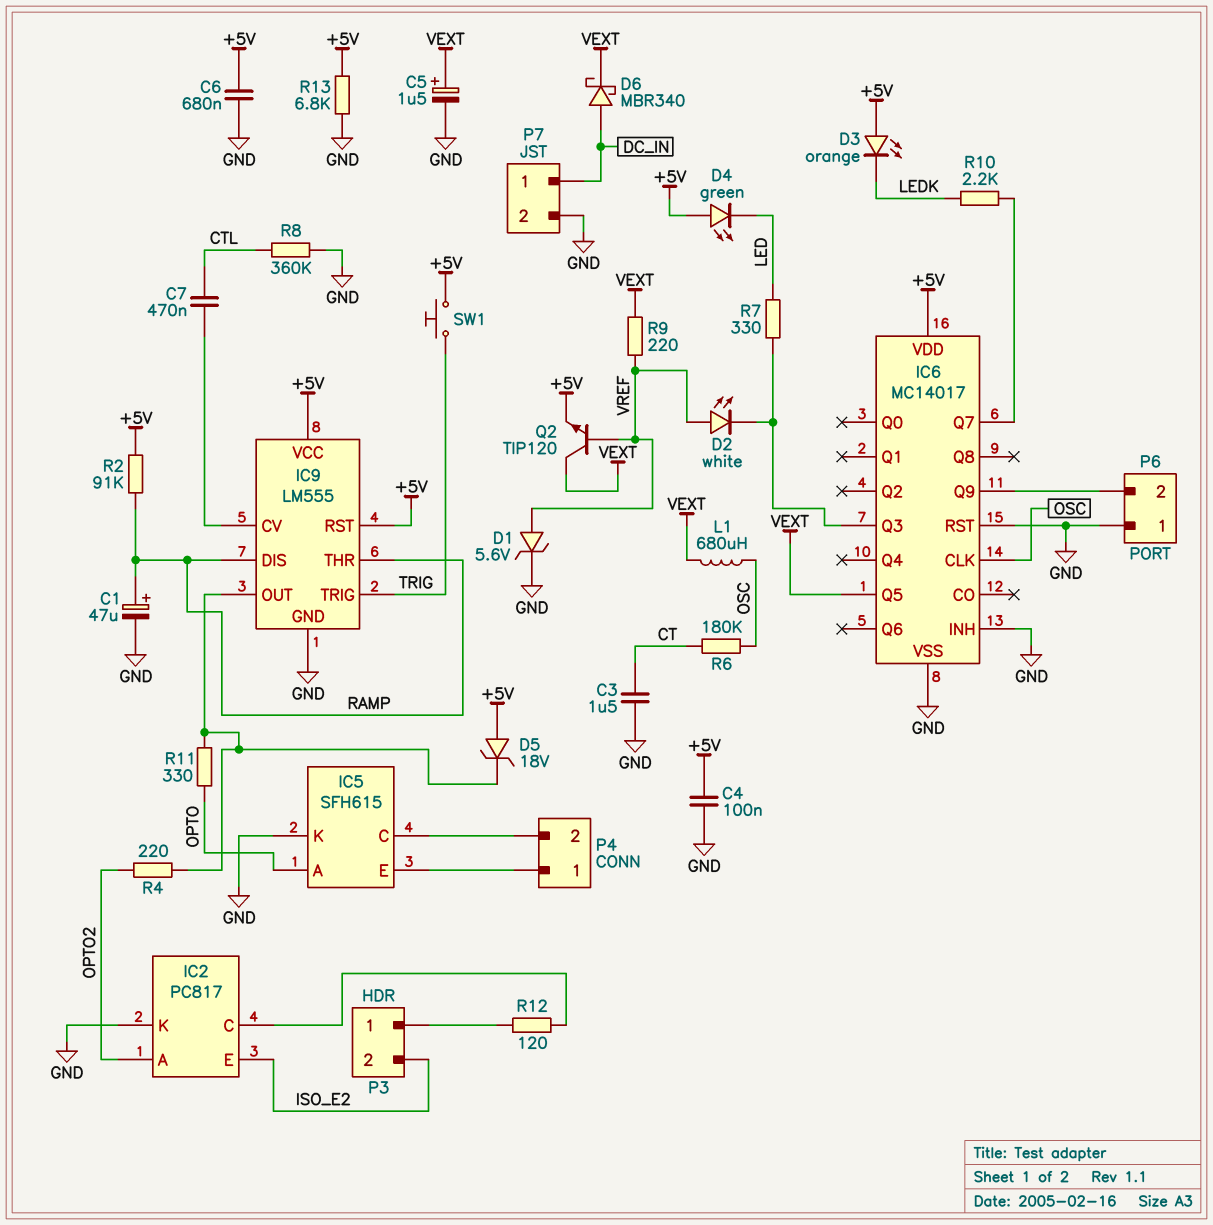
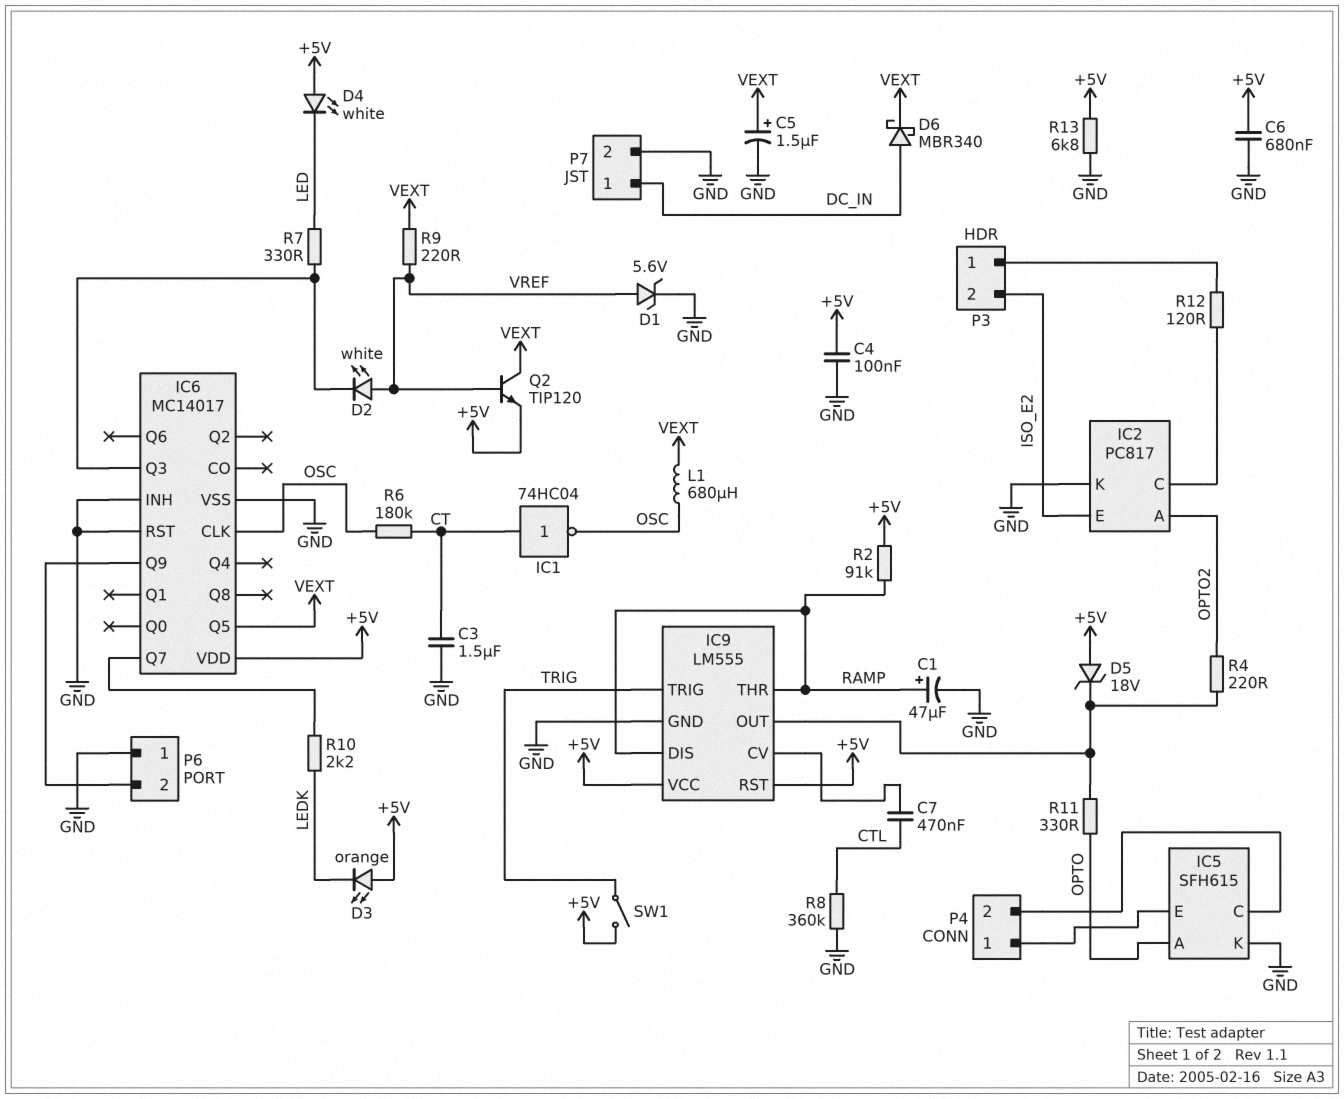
D4: LED green (A +5V, K LED) -> LED white (A +5V, K LED)
IC1: none -> NOT 74HC04 (in CT, out OSC)
SW1: button (+5V, TRIG) -> switch (+5V, TRIG)

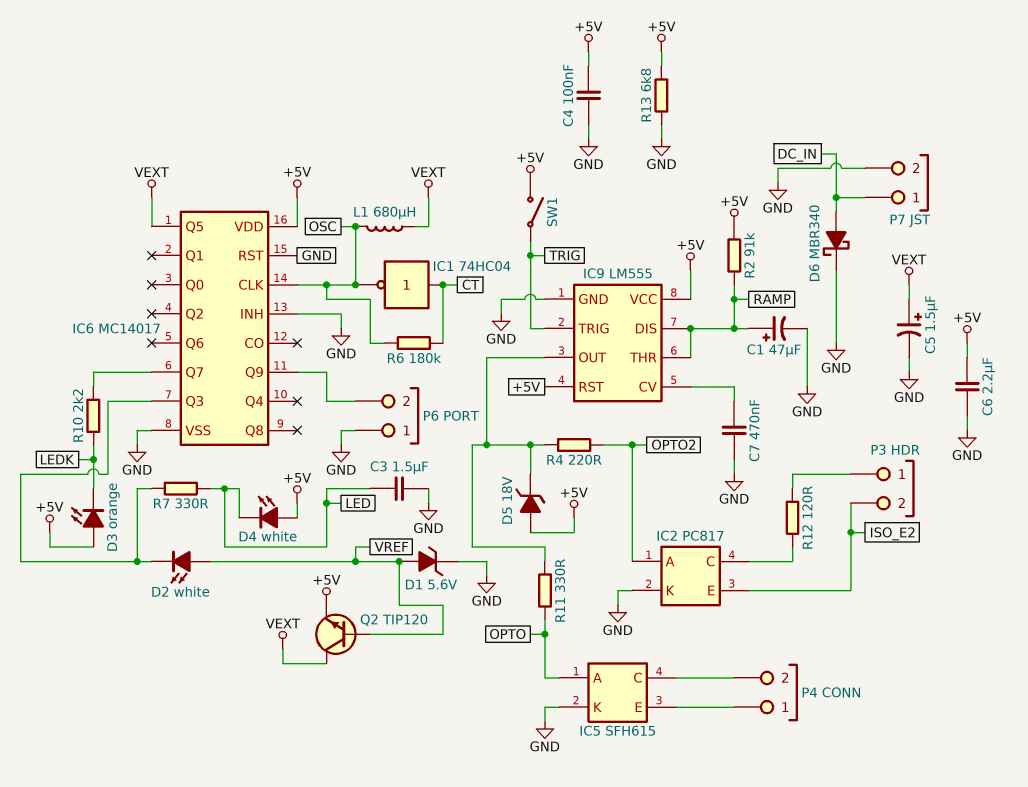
C3: 1.5uF (CT, GND) -> 1.5uF (GND, LED)
C6: 680nF (+5V, GND) -> 2.2uF (+5V, GND)
C7: 470nF (CTL, IC9/CV) -> 470nF (GND, IC9/CV)
D6: schottky MBR340 (A DC_IN, K VEXT) -> schottky MBR340 (A DC_IN, K GND)
R8: 360k (CTL, GND) -> none
R9: 220 (VEXT, VREF) -> none

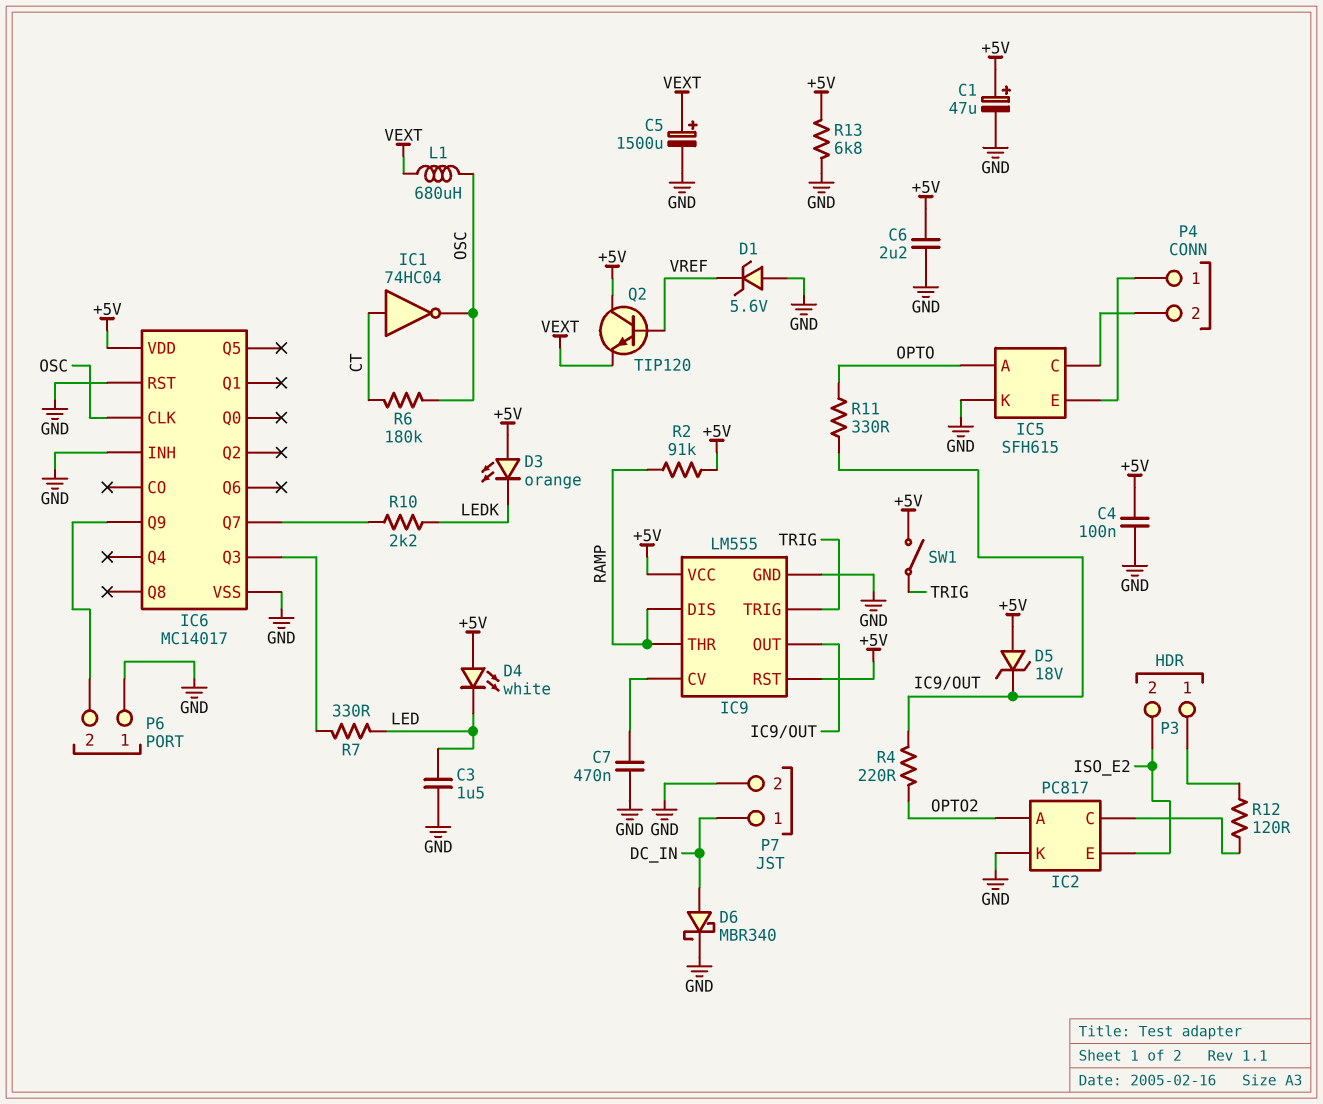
C1: 47uF (plus RAMP, minus GND) -> 47uF (plus +5V, minus GND)
C5: 1.5uF (plus VEXT, minus GND) -> 1500uF (plus VEXT, minus GND)
D1: zener 5.6V (A VREF, K GND) -> zener 5.6V (A GND, K VREF)
D2: LED white (A VREF, K IC6/Q3) -> none
IC6 pin Q5: VEXT -> none
Q2: NPN TIP120 (B VREF, C VEXT, E +5V) -> NPN TIP120 (B VREF, C +5V, E VEXT)

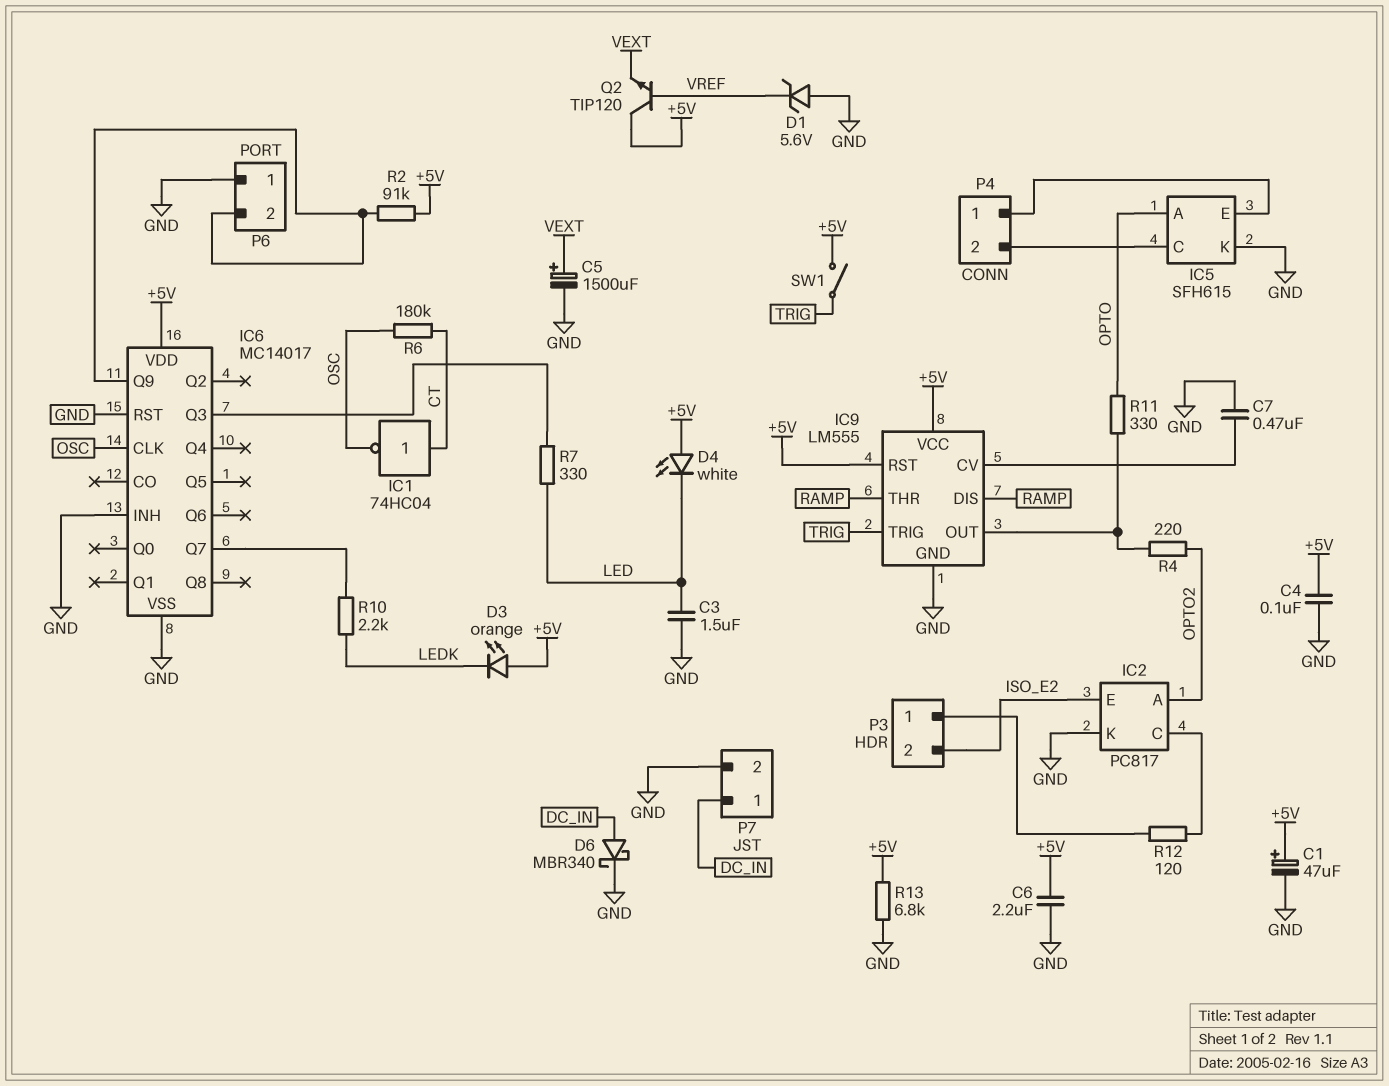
D5: zener 18V (A +5V, K IC9/OUT) -> none
L1: 680uH (OSC, VEXT) -> none
R2: 91k (+5V, RAMP) -> 91k (+5V, IC6/Q9)

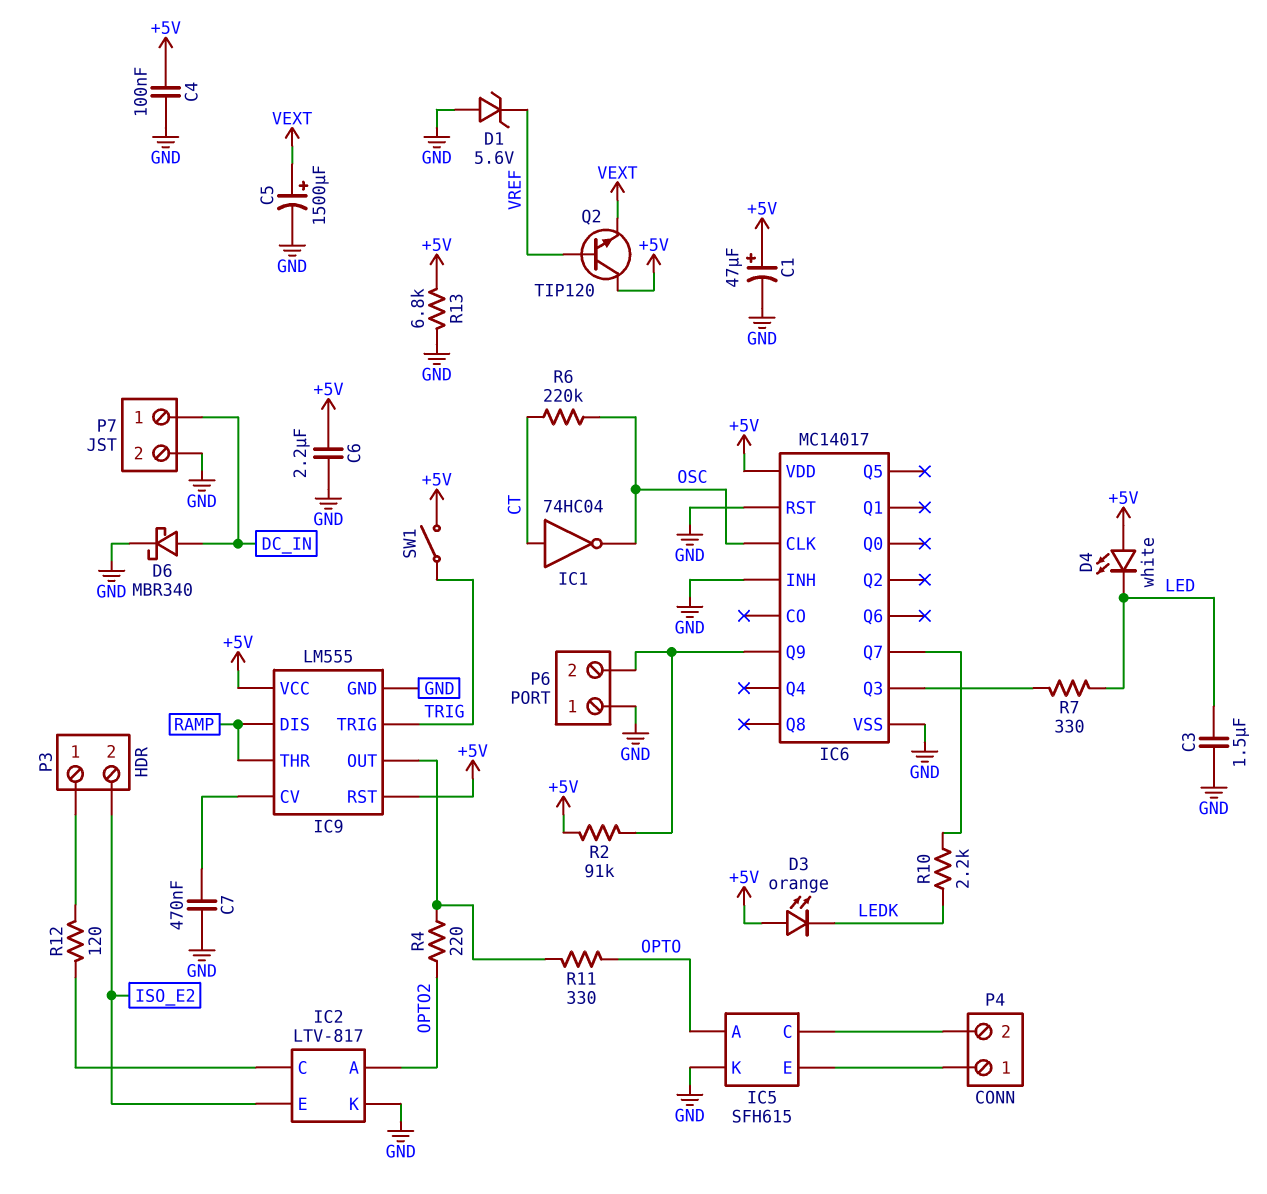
IC2: PC817 -> LTV-817
R6: 180k (CT, OSC) -> 220k (CT, OSC)

